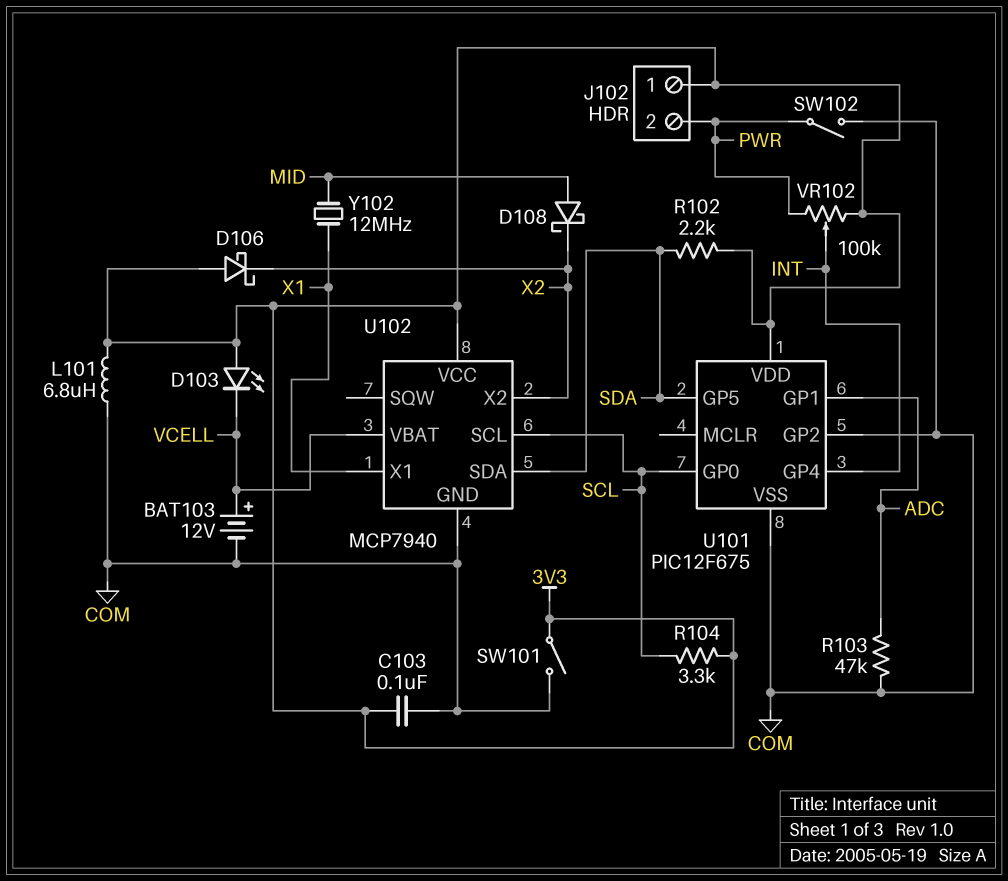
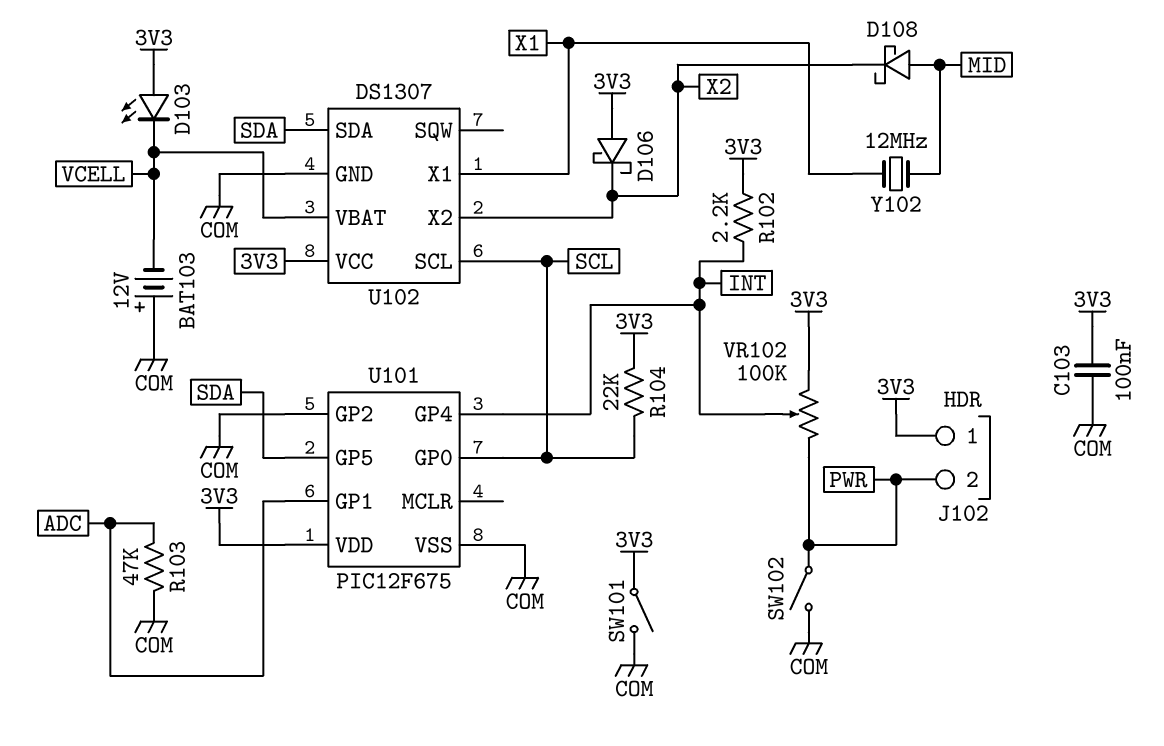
BAT103: 12V (plus VCELL, minus COM) -> 12V (plus COM, minus VCELL)
L101: 6.8uH (3V3, COM) -> none
R102: 2.2k (3V3, SDA) -> 2.2k (3V3, INT)
R104: 3.3k (3V3, SCL) -> 22k (3V3, SCL)
U102: MCP7940 -> DS1307

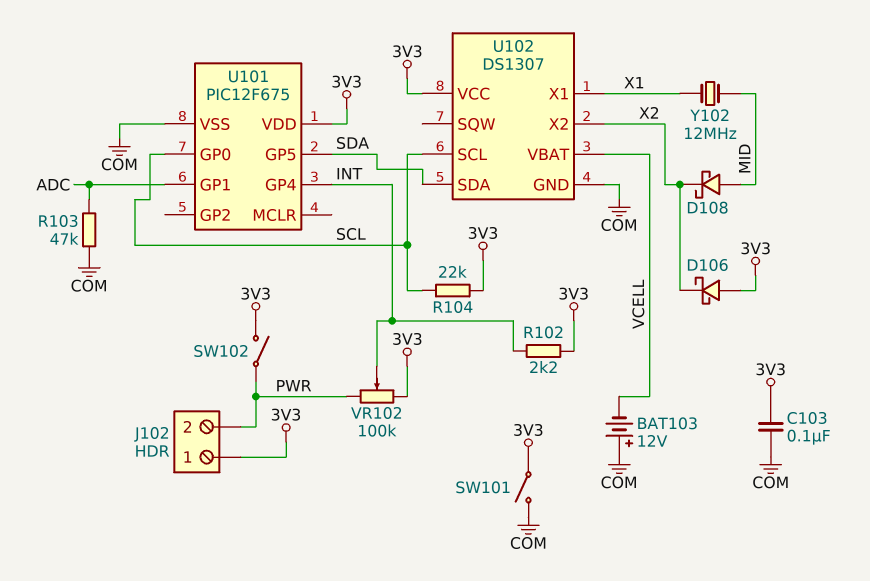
D103: LED (A 3V3, K VCELL) -> none
SW102: switch (COM, PWR) -> switch (3V3, PWR)
U101 pin GP2: COM -> none

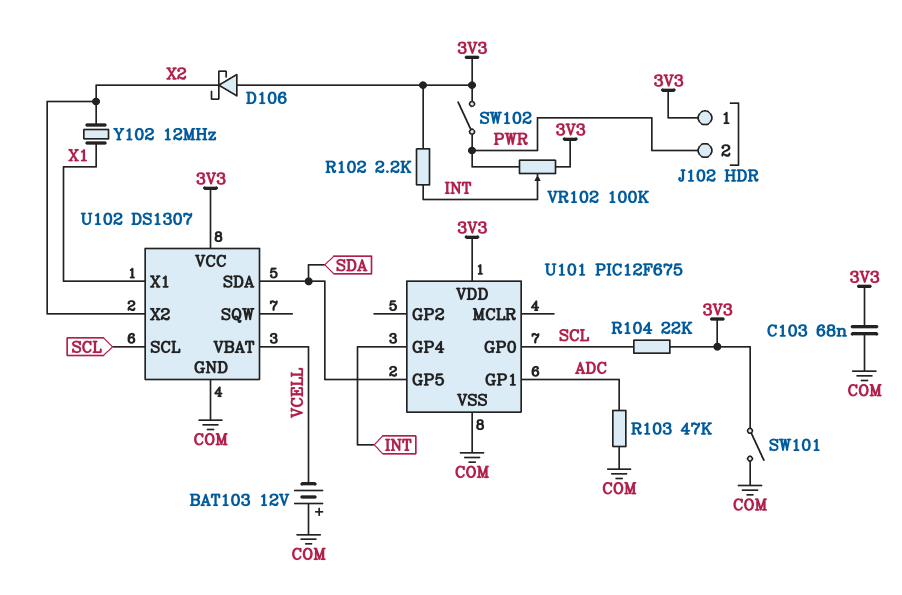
C103: 100nF (3V3, COM) -> 68nF (3V3, COM)
D108: schottky (A MID, K X2) -> none
Y102: 12MHz (MID, X1) -> 12MHz (X1, X2)

